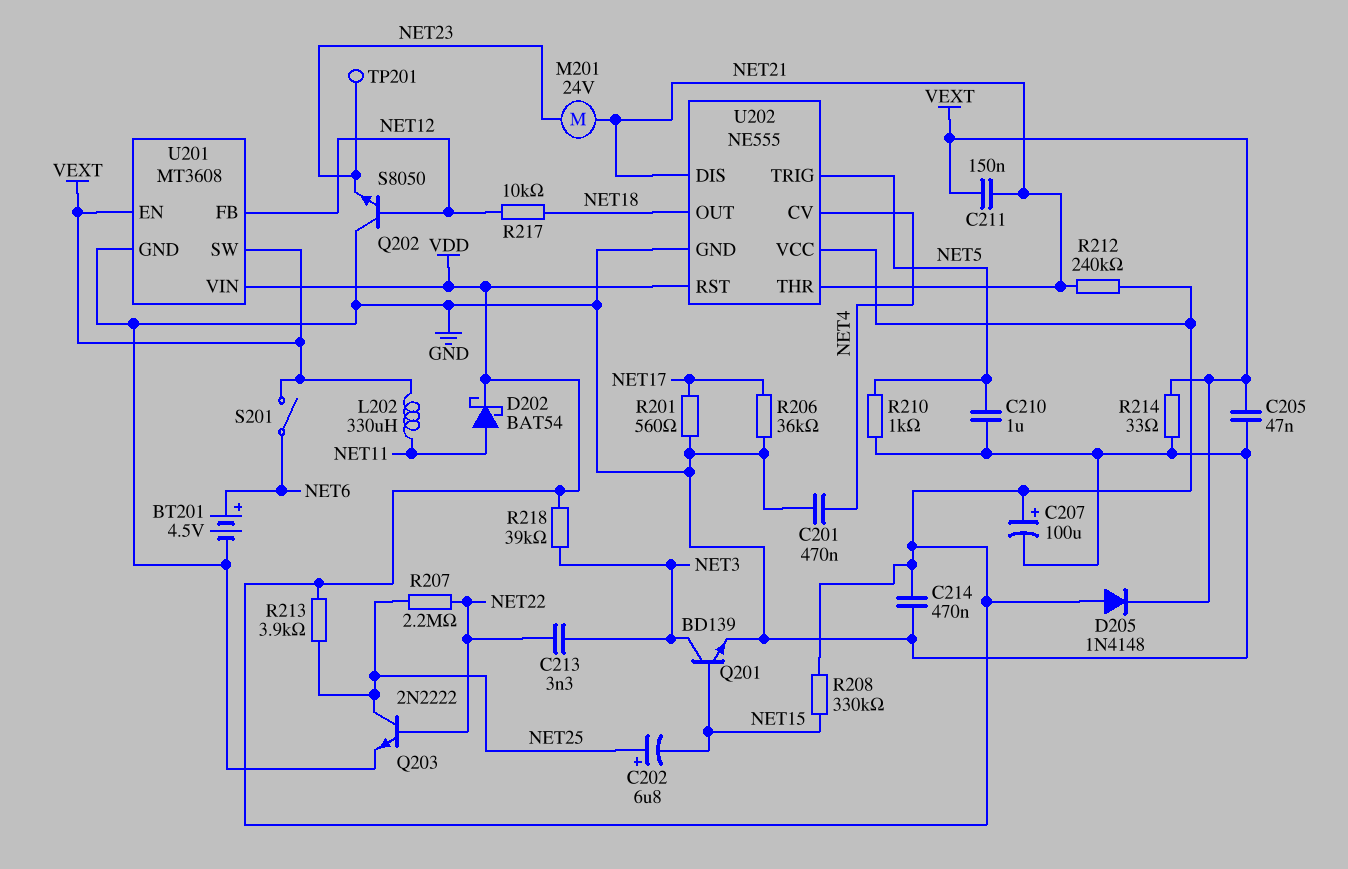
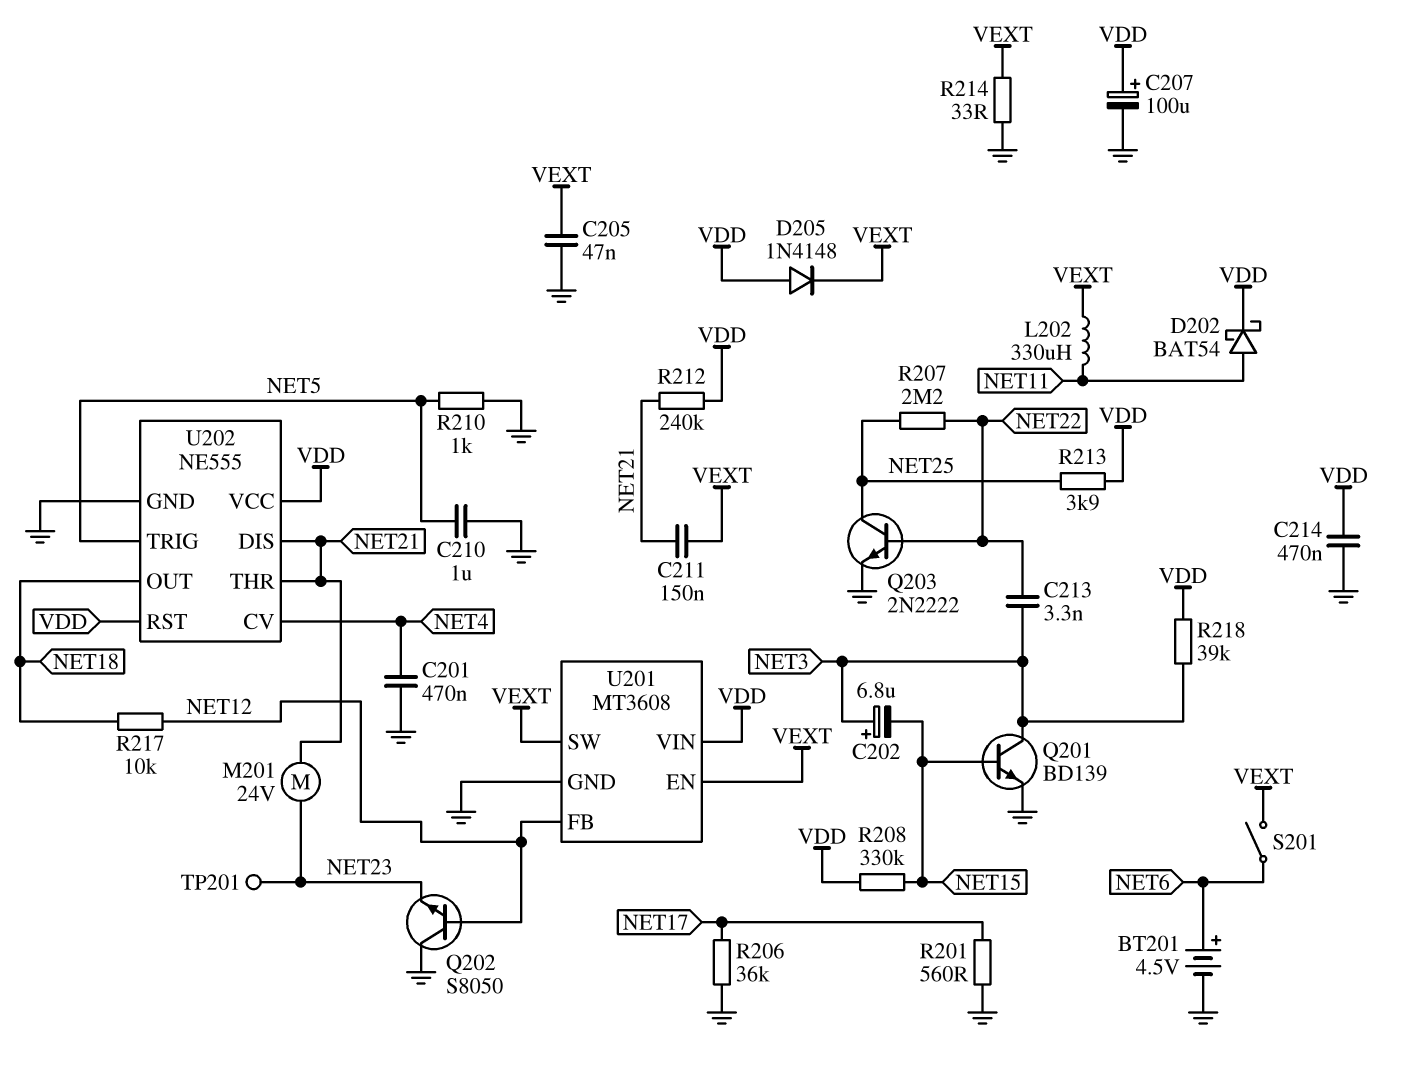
C202: 6.8uF (plus NET25, minus NET15) -> 6.8uF (plus NET3, minus NET15)

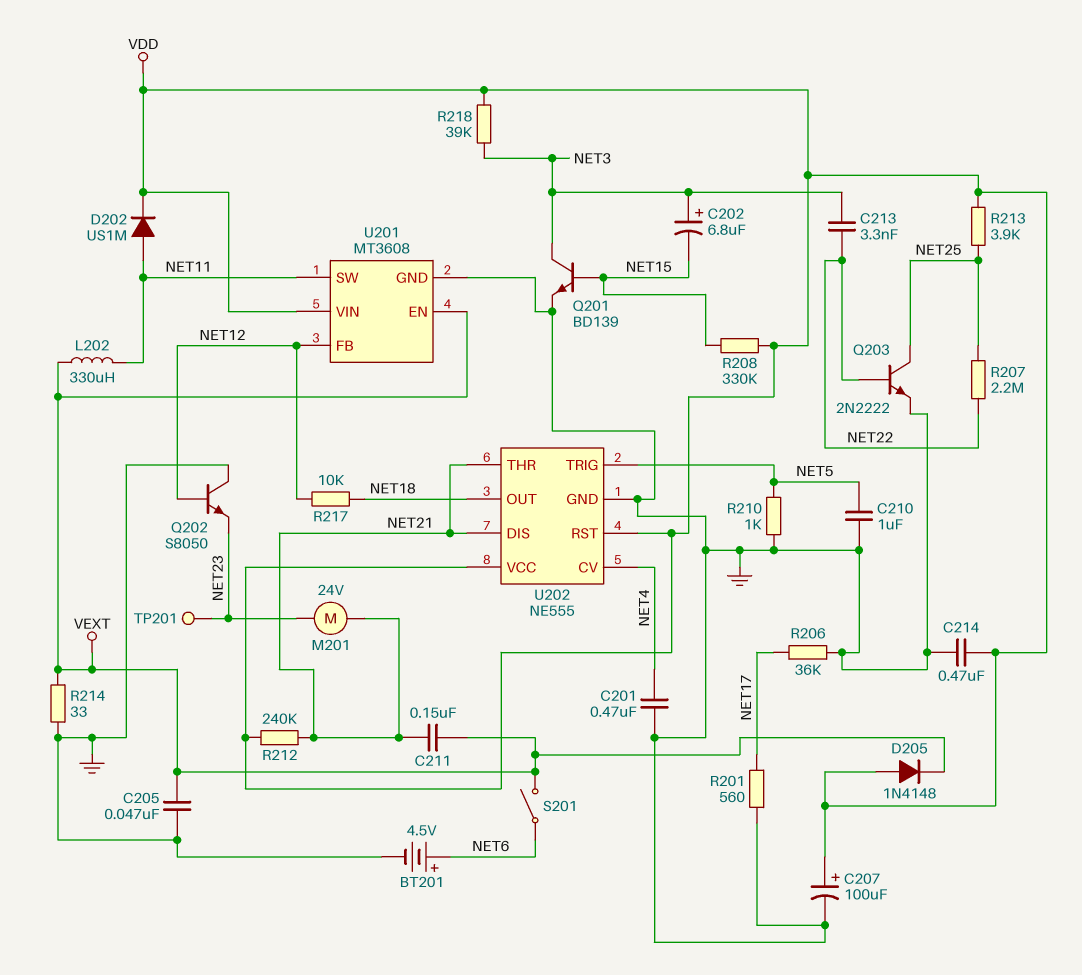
D202: schottky BAT54 (A NET11, K VDD) -> diode US1M (A NET11, K VDD)
U201 pin SW: VEXT -> NET11

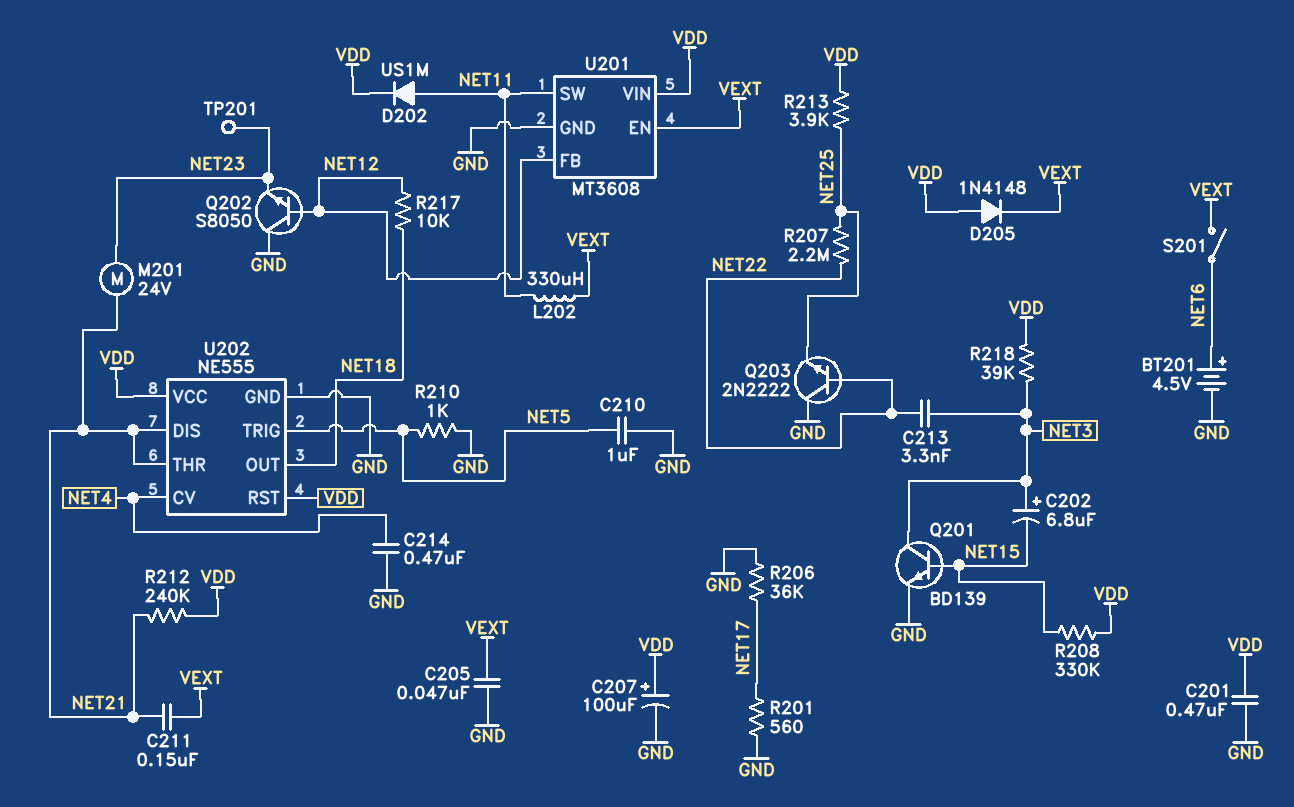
C201: 470nF (GND, NET4) -> 470nF (GND, VDD)
C214: 470nF (GND, VDD) -> 470nF (GND, NET4)
Q203: NPN 2N2222 (B NET22, C NET25, E GND) -> NPN 2N2222 (B NET22, C GND, E NET25)
R214: 33 (GND, VEXT) -> none

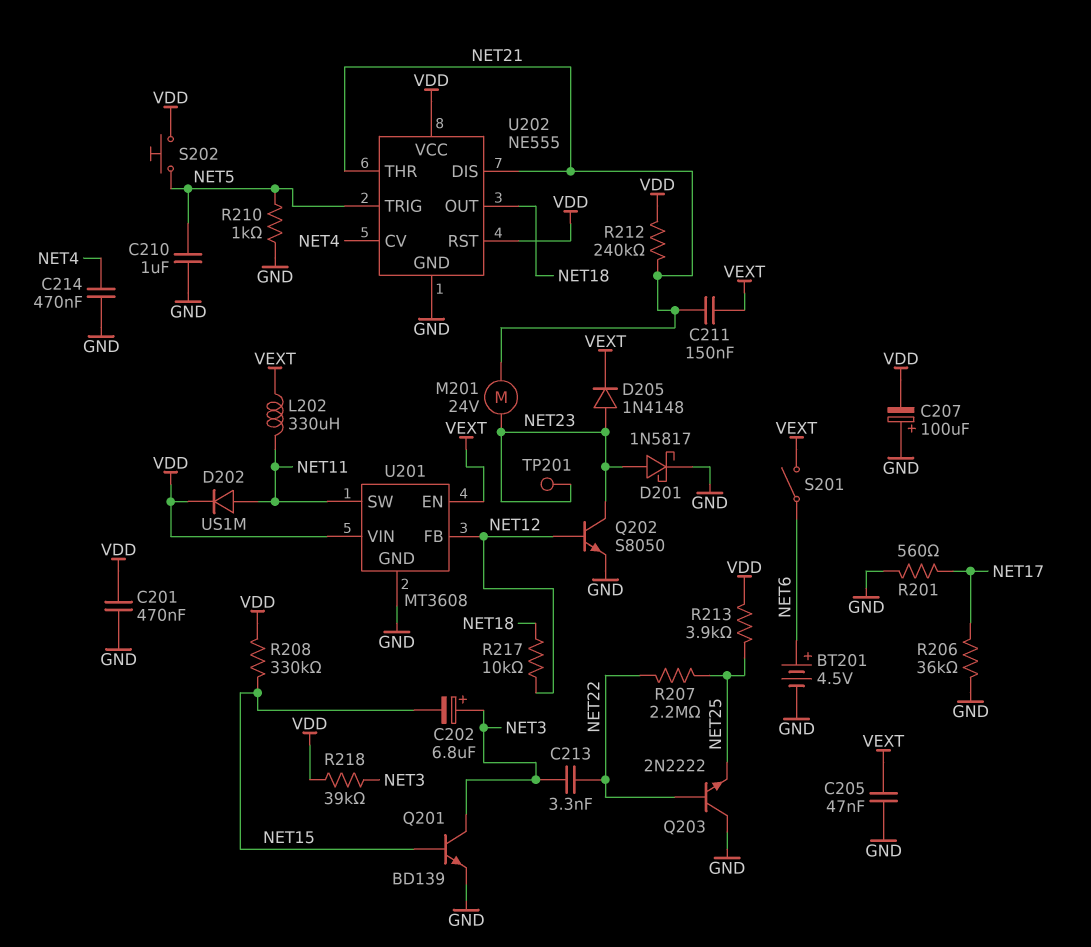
C207: 100uF (plus VDD, minus GND) -> 100uF (plus GND, minus VDD)
D201: none -> schottky 1N5817 (A NET23, K GND)
D205: diode 1N4148 (A VDD, K VEXT) -> diode 1N4148 (A NET23, K VEXT)
Q202: NPN S8050 (B NET12, C GND, E NET23) -> NPN S8050 (B NET12, C NET23, E GND)
S202: none -> button (NET5, VDD)

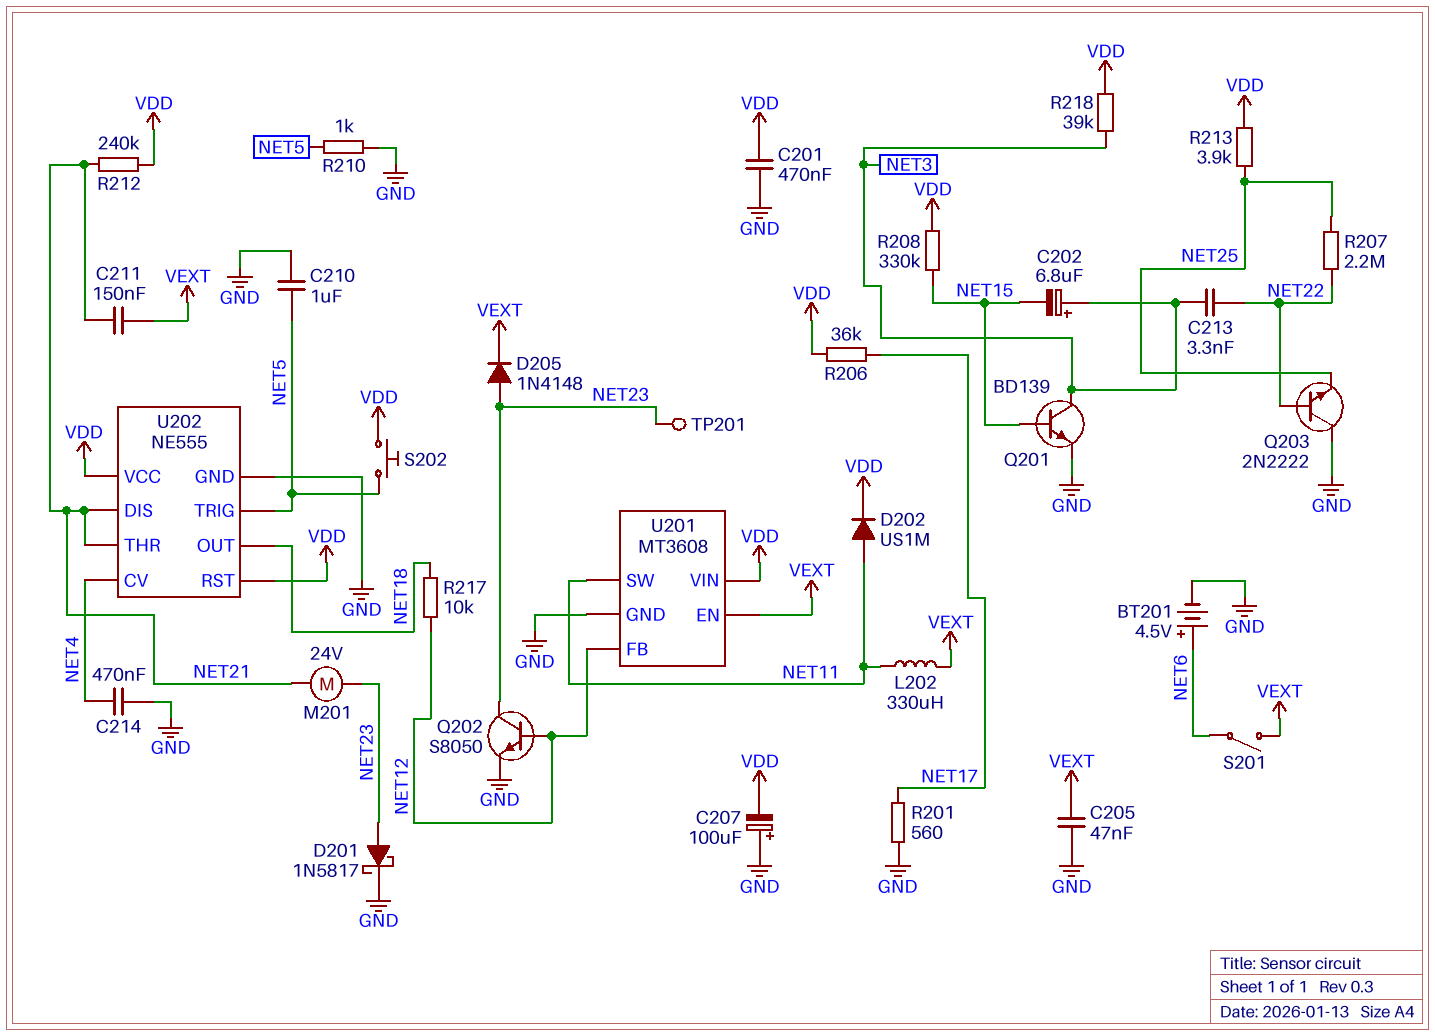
R206: 36k (GND, NET17) -> 36k (NET17, VDD)

